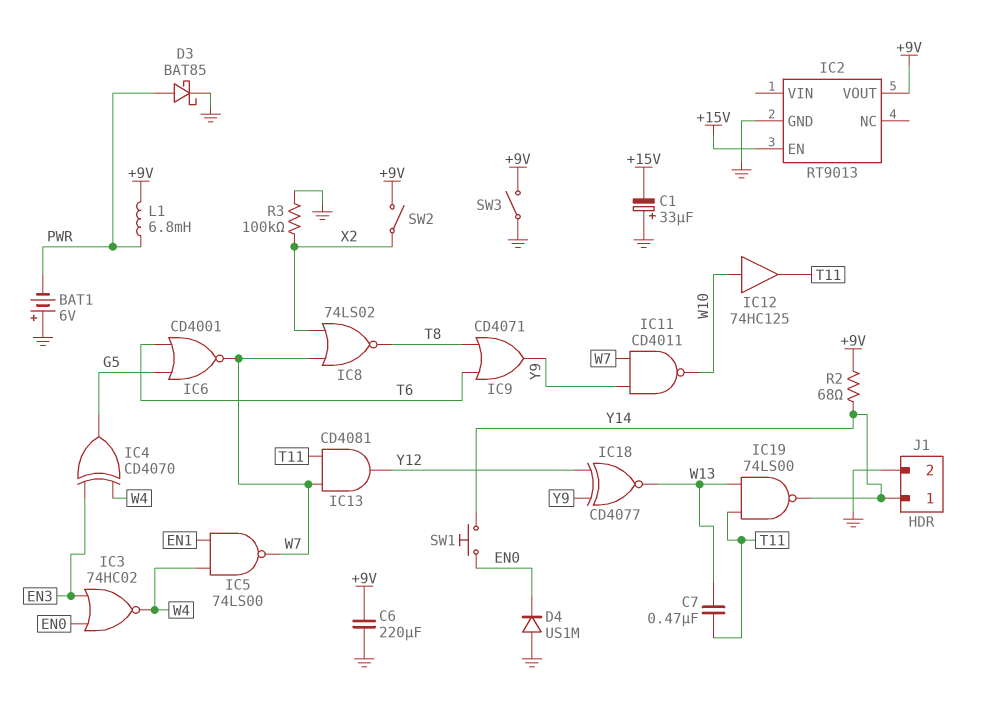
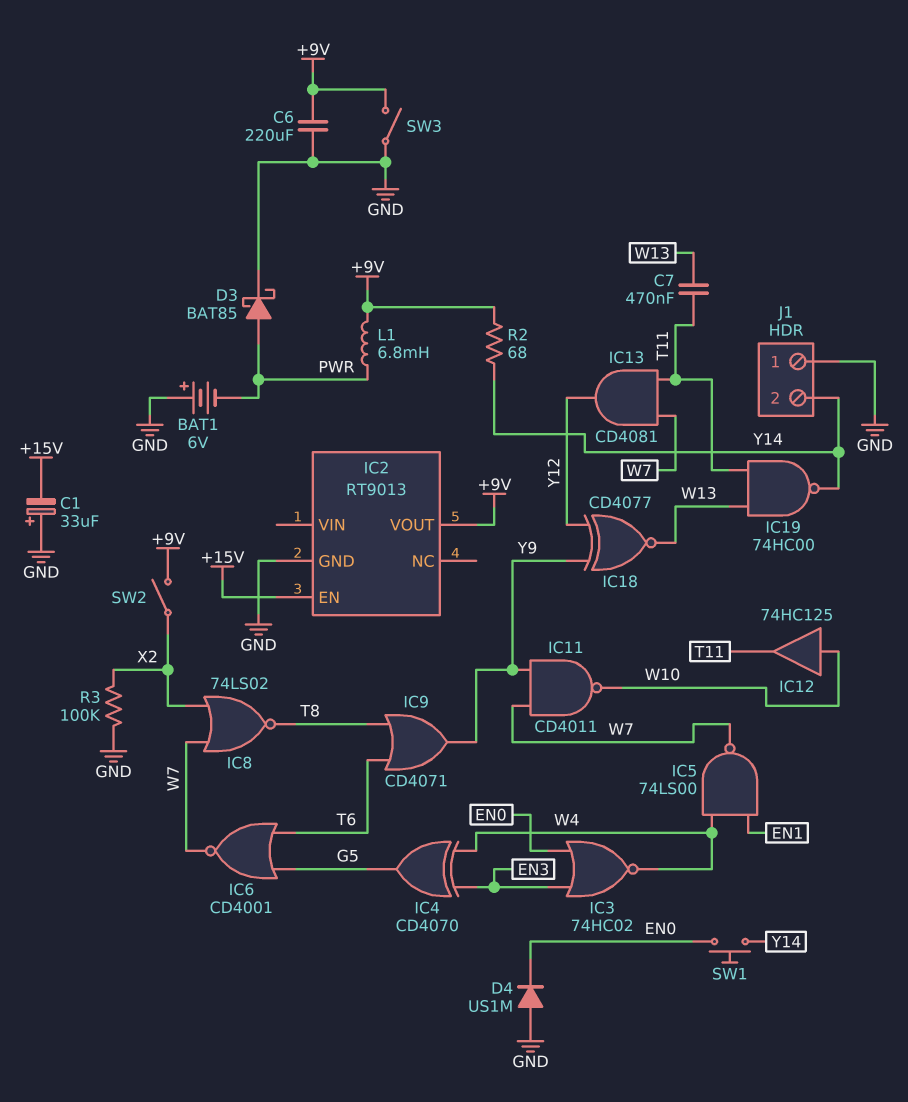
IC19: NAND 74LS00 (in T11, in W13, out Y14) -> NAND 74HC00 (in T11, in W13, out Y14)
J1 pin 1: Y14 -> GND
J1 pin 2: GND -> Y14

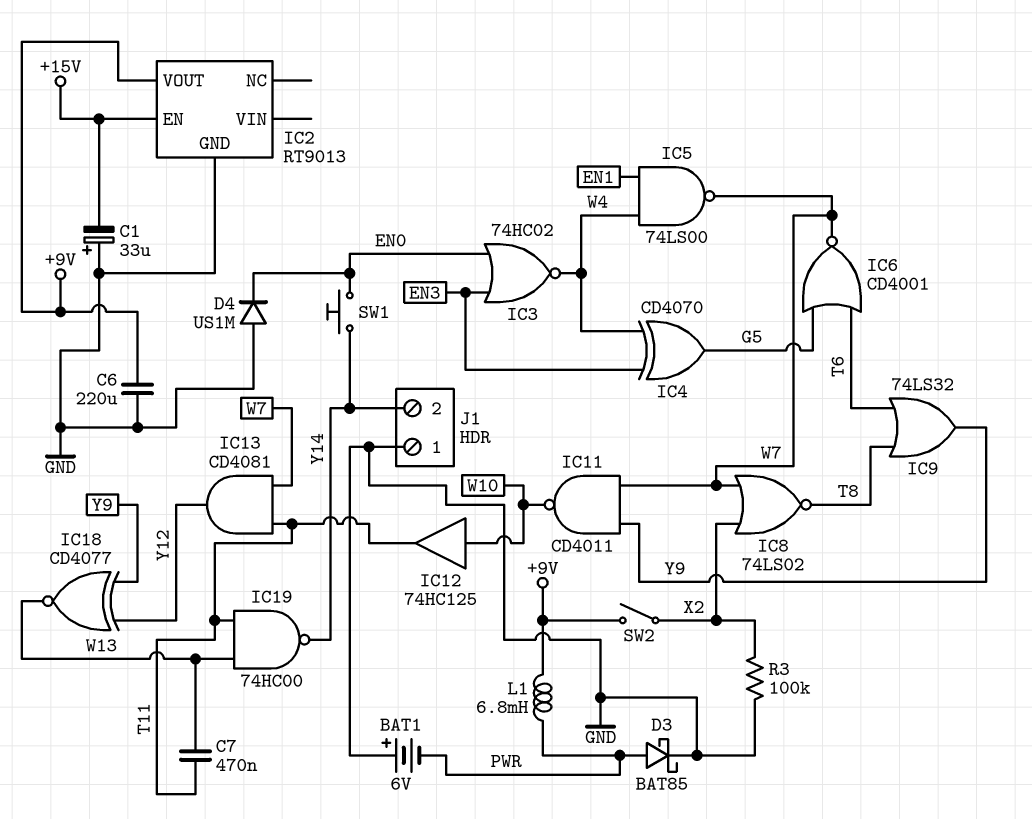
IC9: OR CD4071 (in T6, in T8, out Y9) -> OR 74LS32 (in T6, in T8, out Y9)
R2: 68 (+9V, Y14) -> none
SW3: switch (+9V, GND) -> none

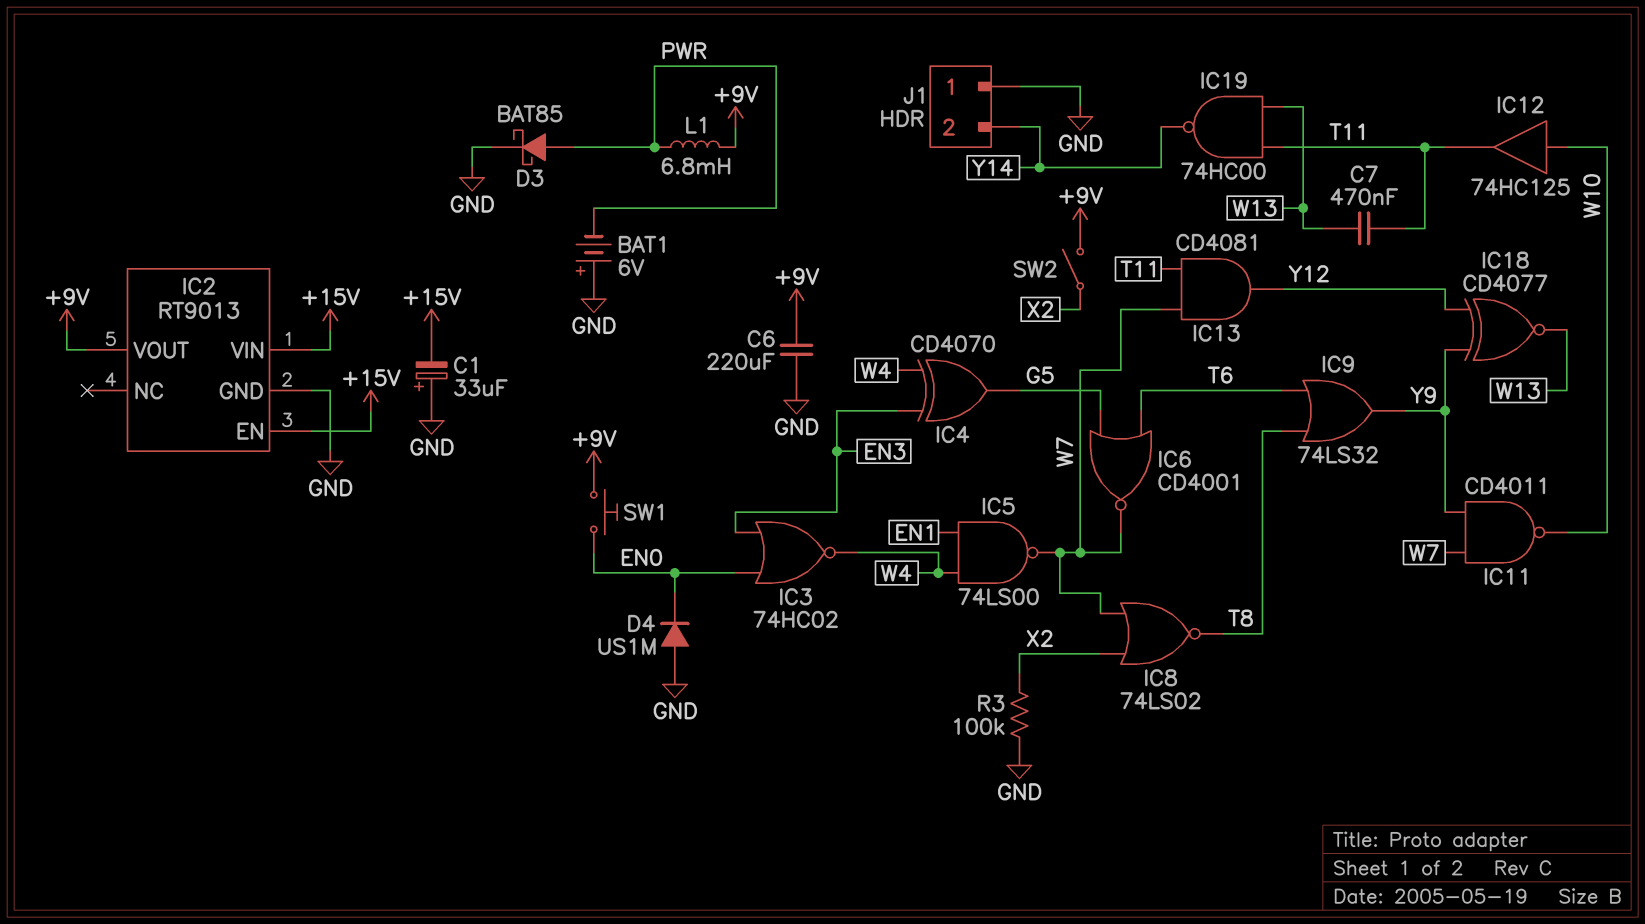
IC2 pin VIN: none -> +15V
SW1: button (EN0, Y14) -> button (+9V, EN0)

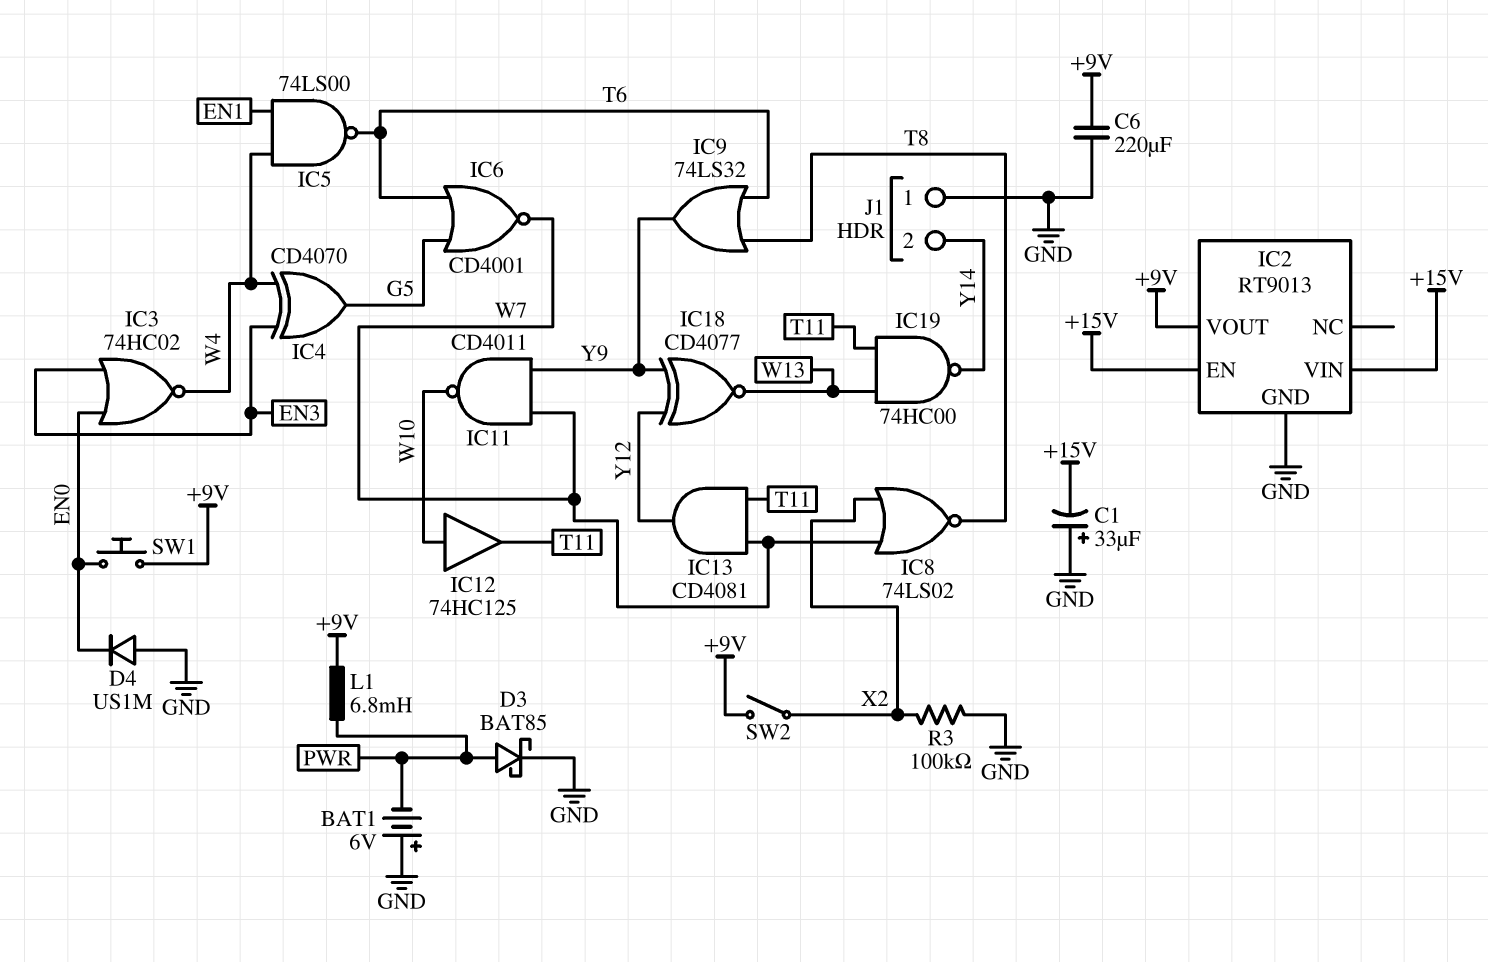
C7: 470nF (T11, W13) -> none
IC5: NAND 74LS00 (in EN1, in W4, out W7) -> NAND 74LS00 (in EN1, in W4, out T6)

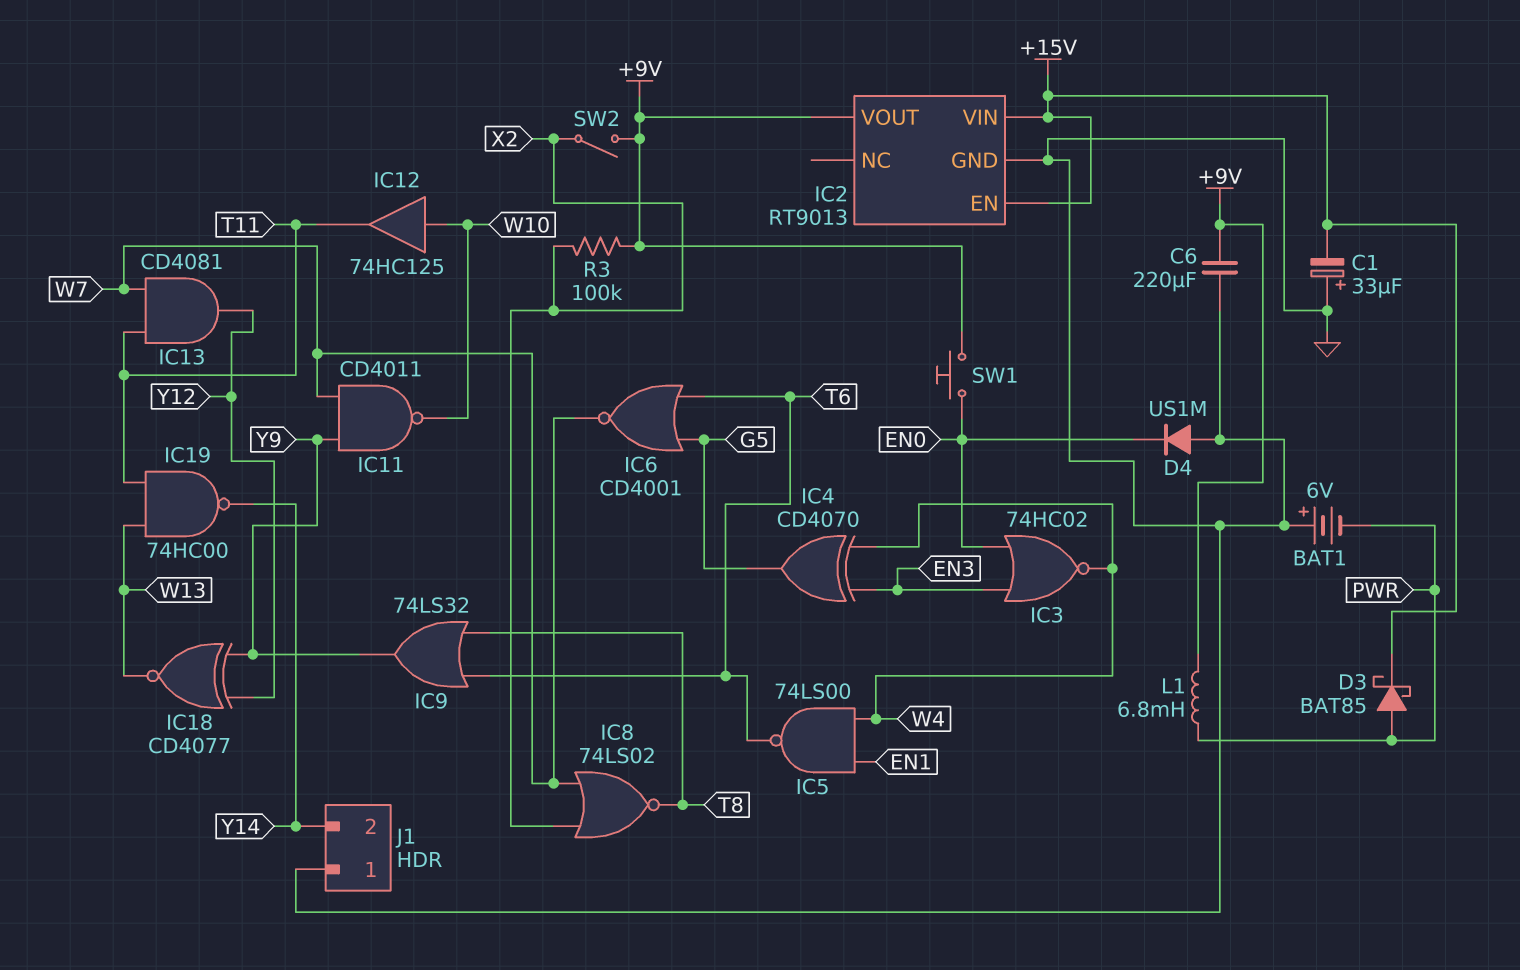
D3: schottky BAT85 (A PWR, K GND) -> schottky BAT85 (A PWR, K +15V)
R3: 100k (GND, X2) -> 100k (+9V, X2)

